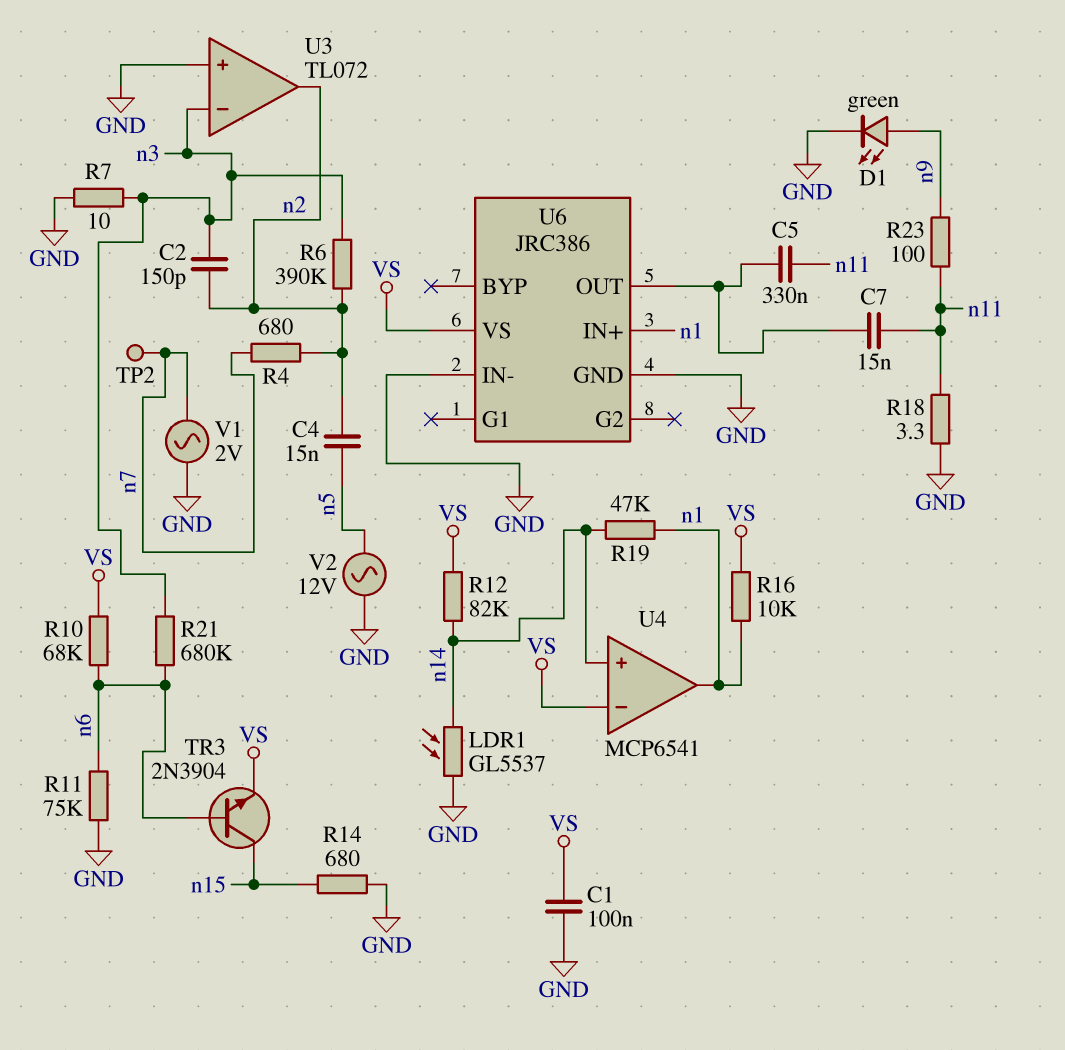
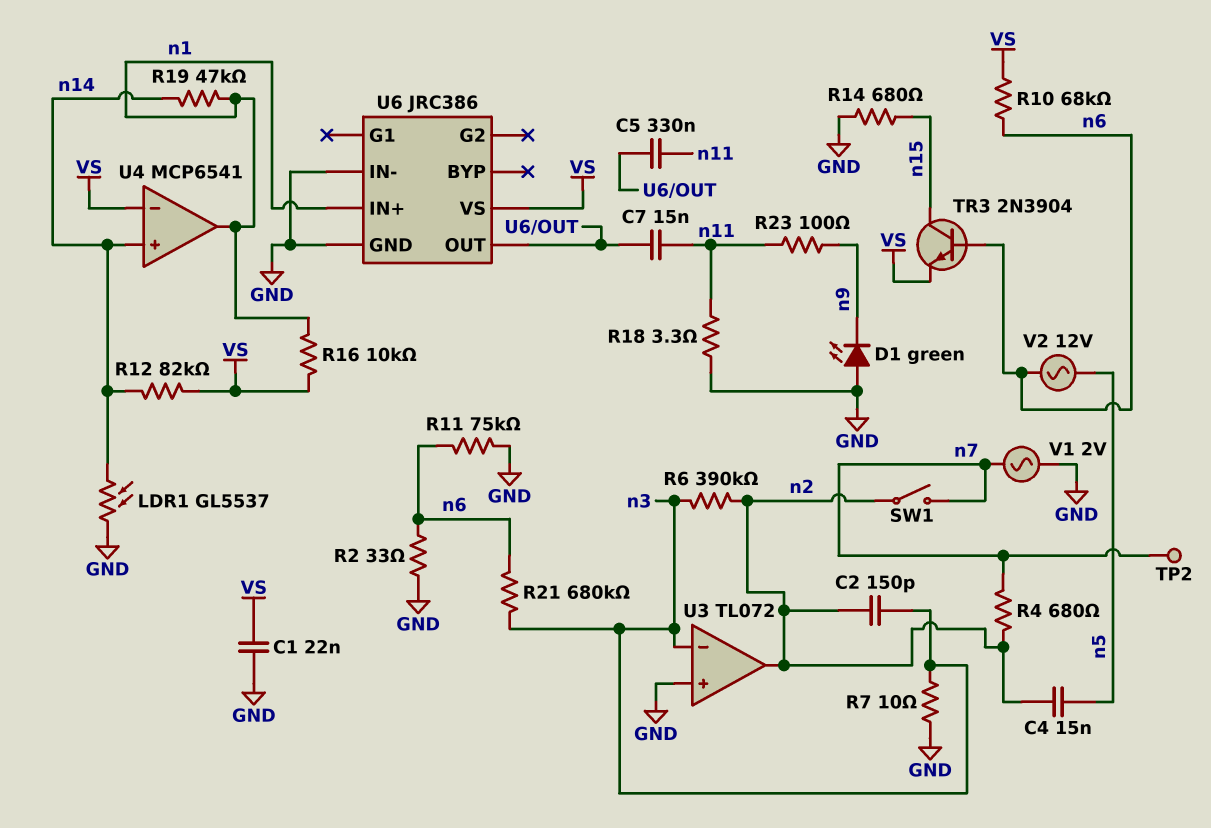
C1: 100nF (GND, VS) -> 22nF (GND, VS)
D1: LED green (A n9, K GND) -> LED green (A GND, K n9)
R2: none -> 33 (GND, n6)
SW1: none -> switch (n2, n7)
V2: AC 12V (GND, n5) -> AC 12V (n5, n6)

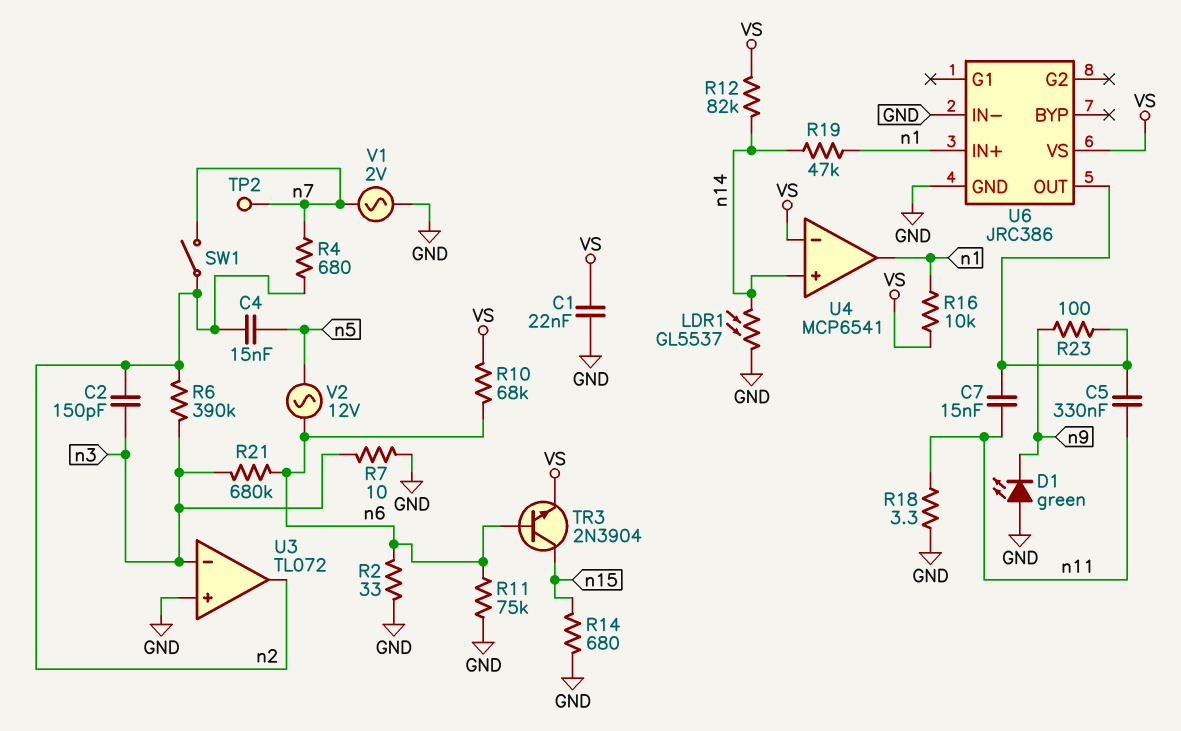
R23: 100 (n9, n11) -> 100 (U6/OUT, n9)

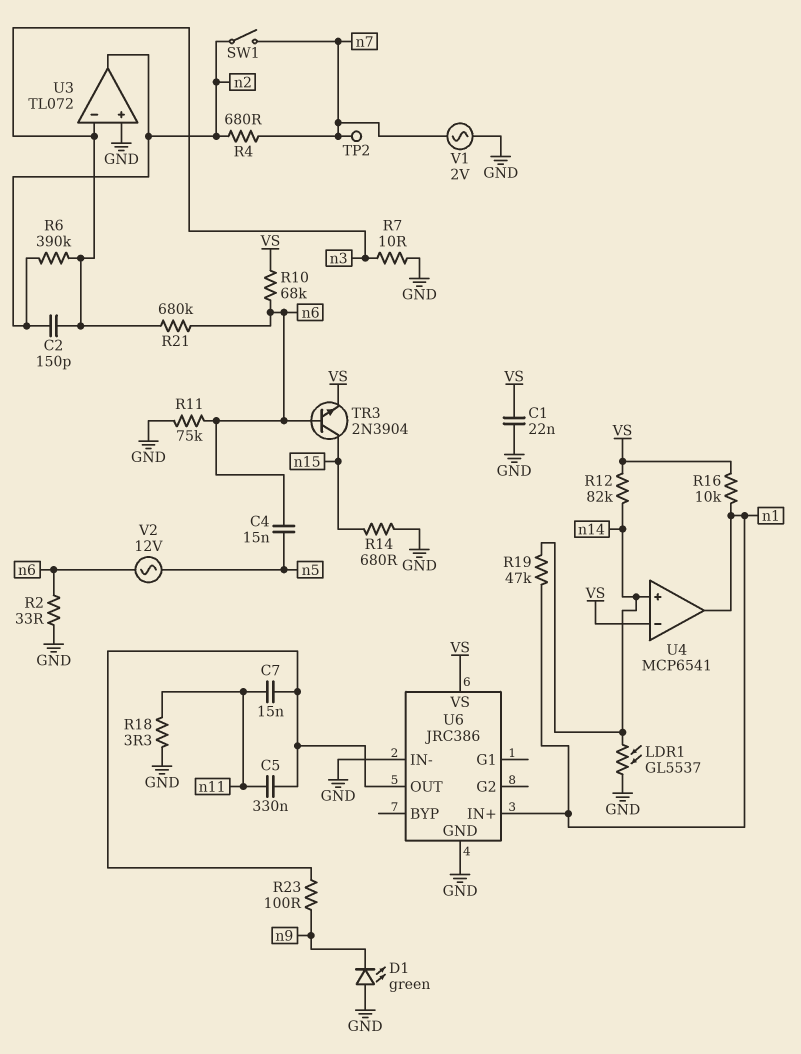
C4: 15nF (n2, n5) -> 15nF (n5, n6)

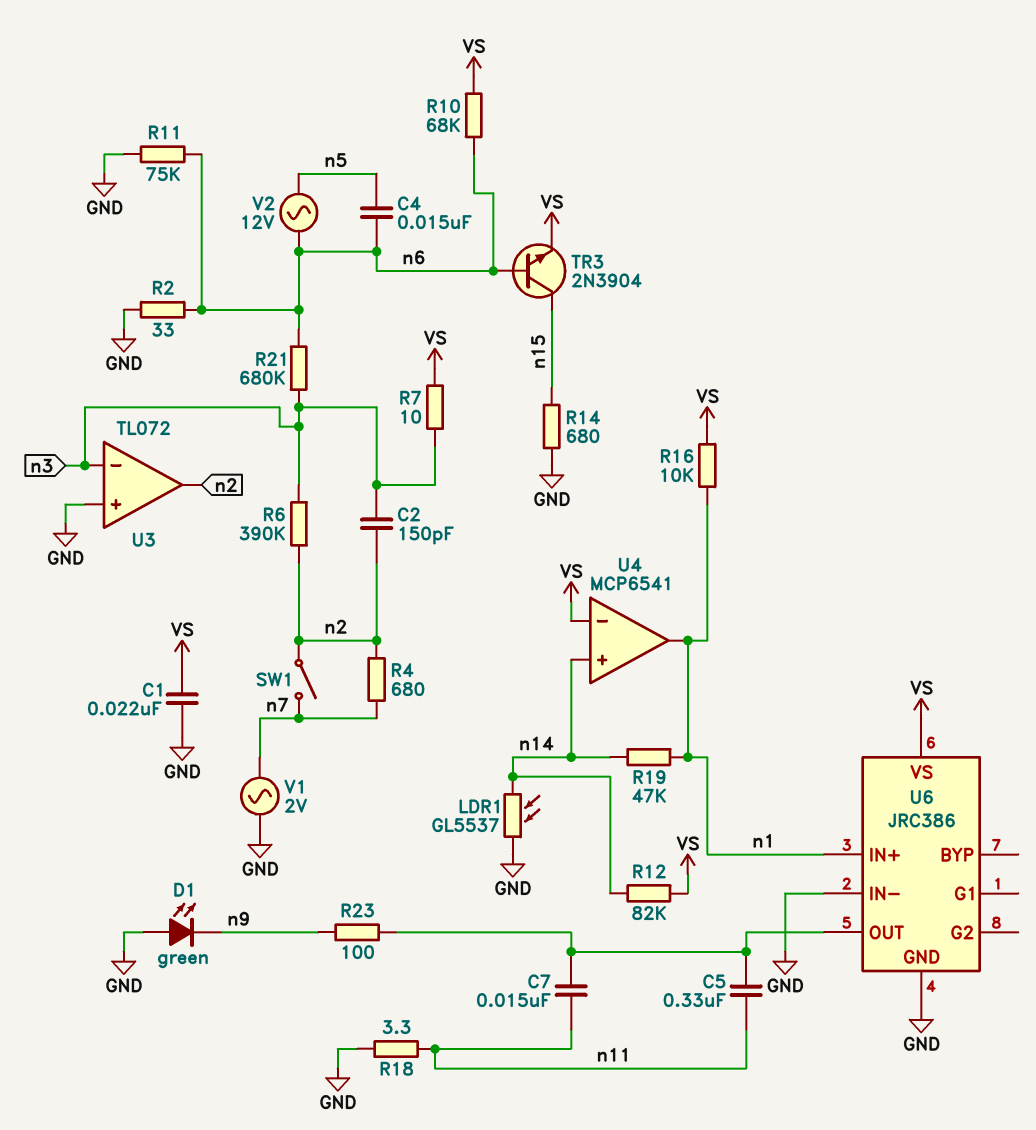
R7: 10 (GND, n3) -> 10 (VS, n3)
TP2: test point (n7) -> none

